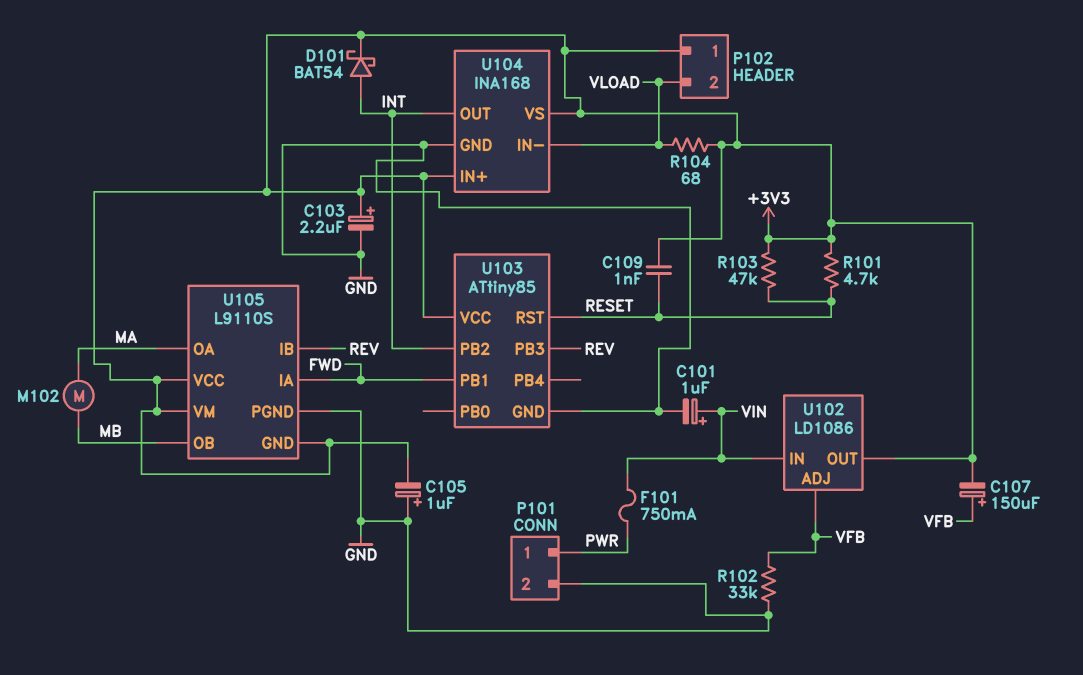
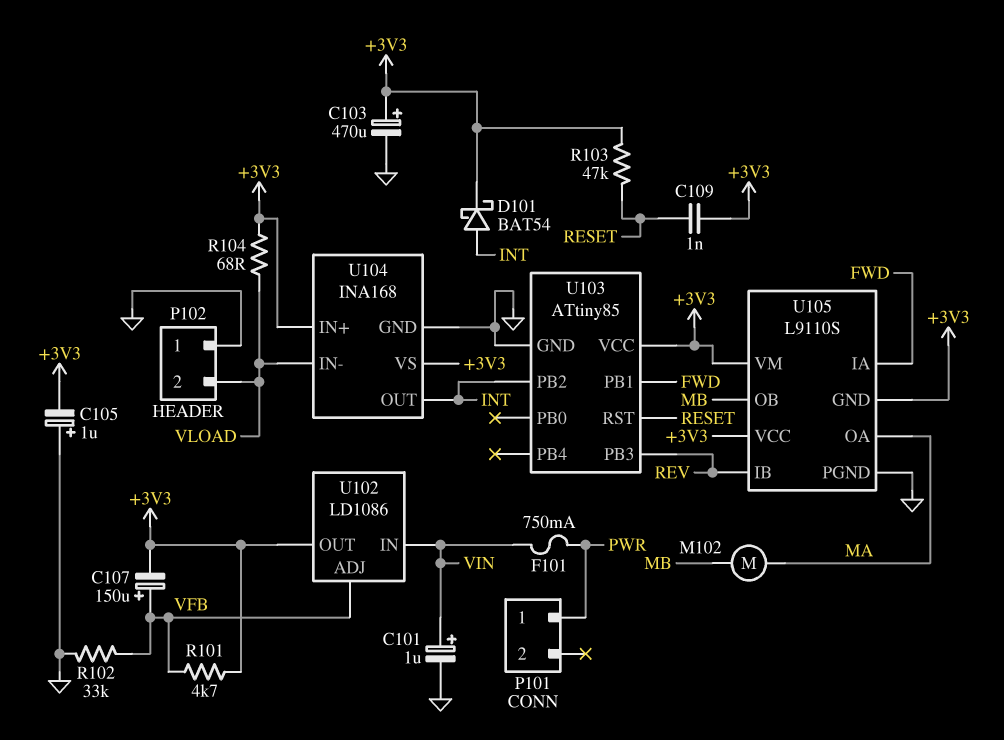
C103: 2.2uF (plus +3V3, minus GND) -> 470uF (plus +3V3, minus GND)
P101 pin 2: GND -> none
P102 pin 1: +3V3 -> GND
R101: 4.7k (+3V3, RESET) -> 4.7k (+3V3, VFB)

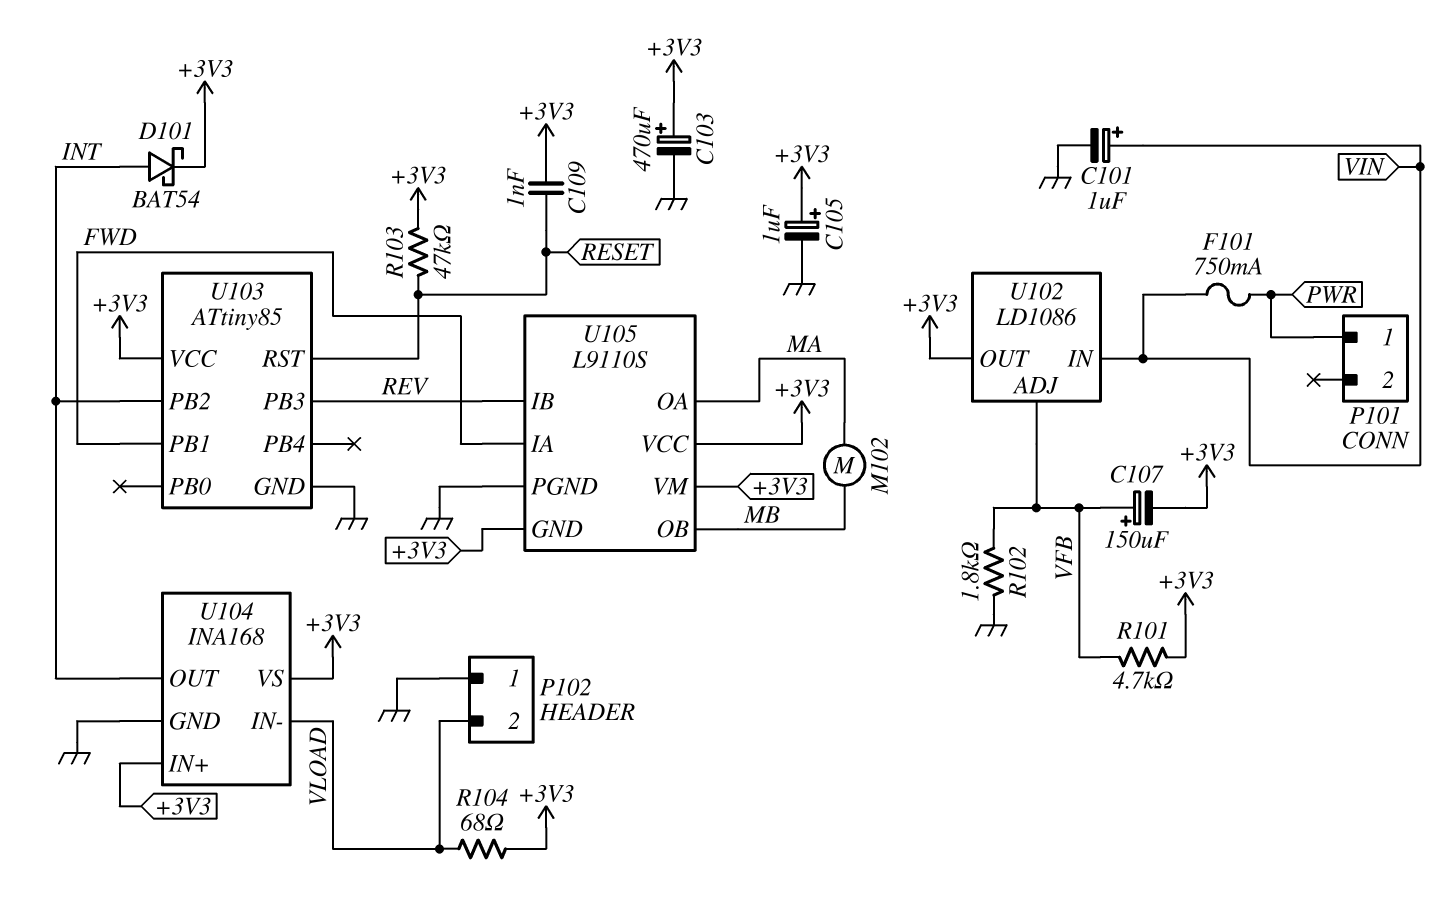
C105: 1uF (plus GND, minus +3V3) -> 1uF (plus +3V3, minus GND)
R102: 33k (GND, VFB) -> 1.8k (GND, VFB)

